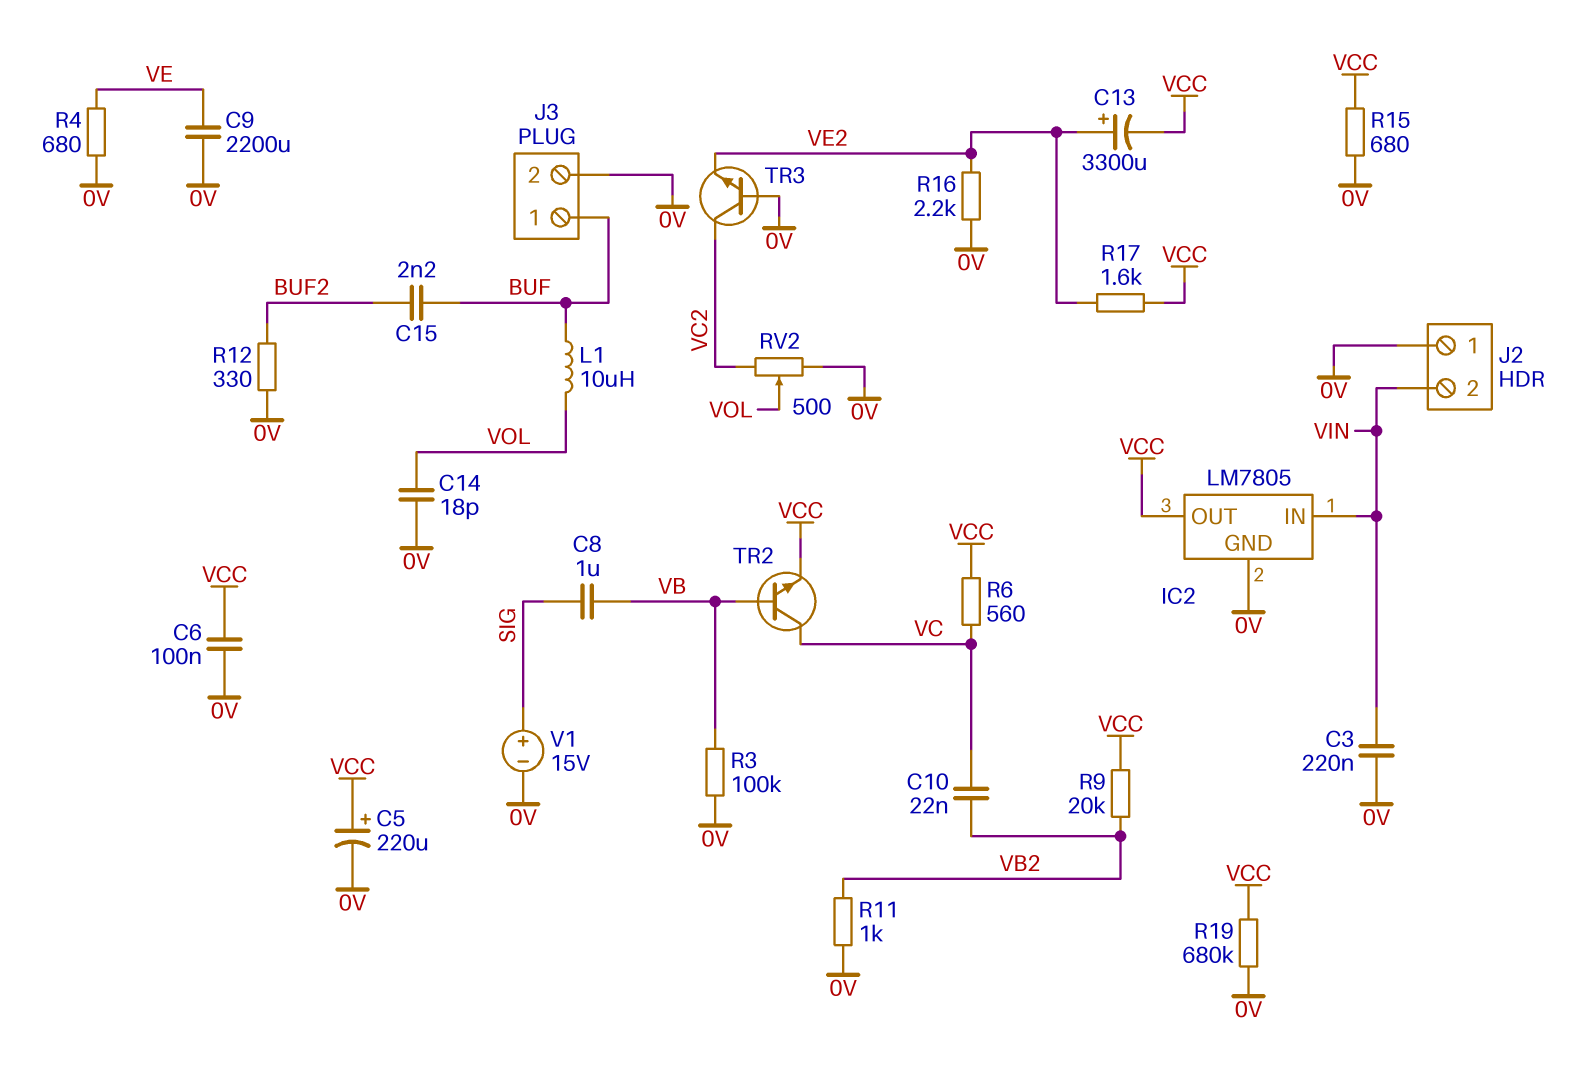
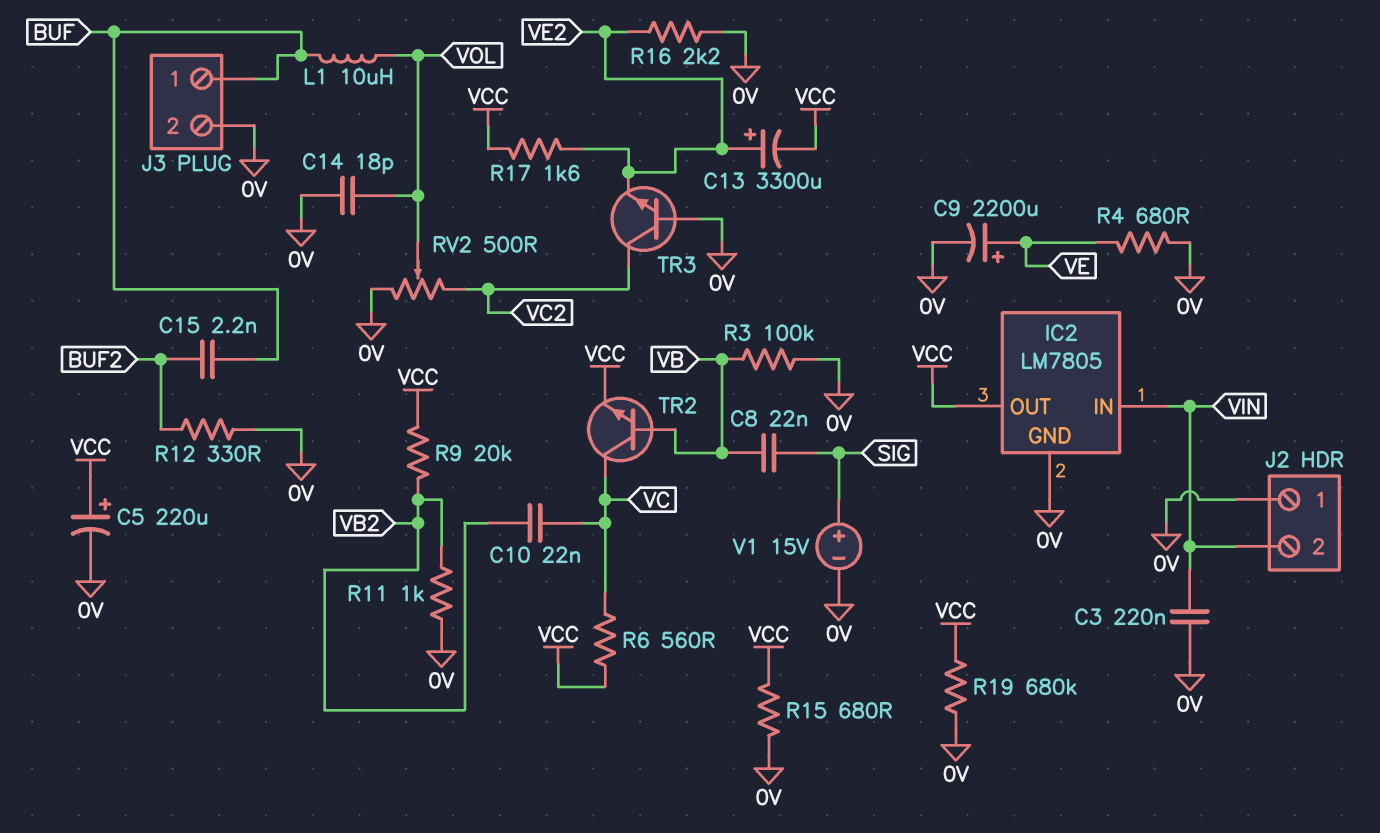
C6: 100nF (0V, VCC) -> none
C8: 1uF (SIG, VB) -> 22nF (SIG, VB)
C9: 2200uF (0V, VE) -> 2200uF (plus VE, minus 0V)

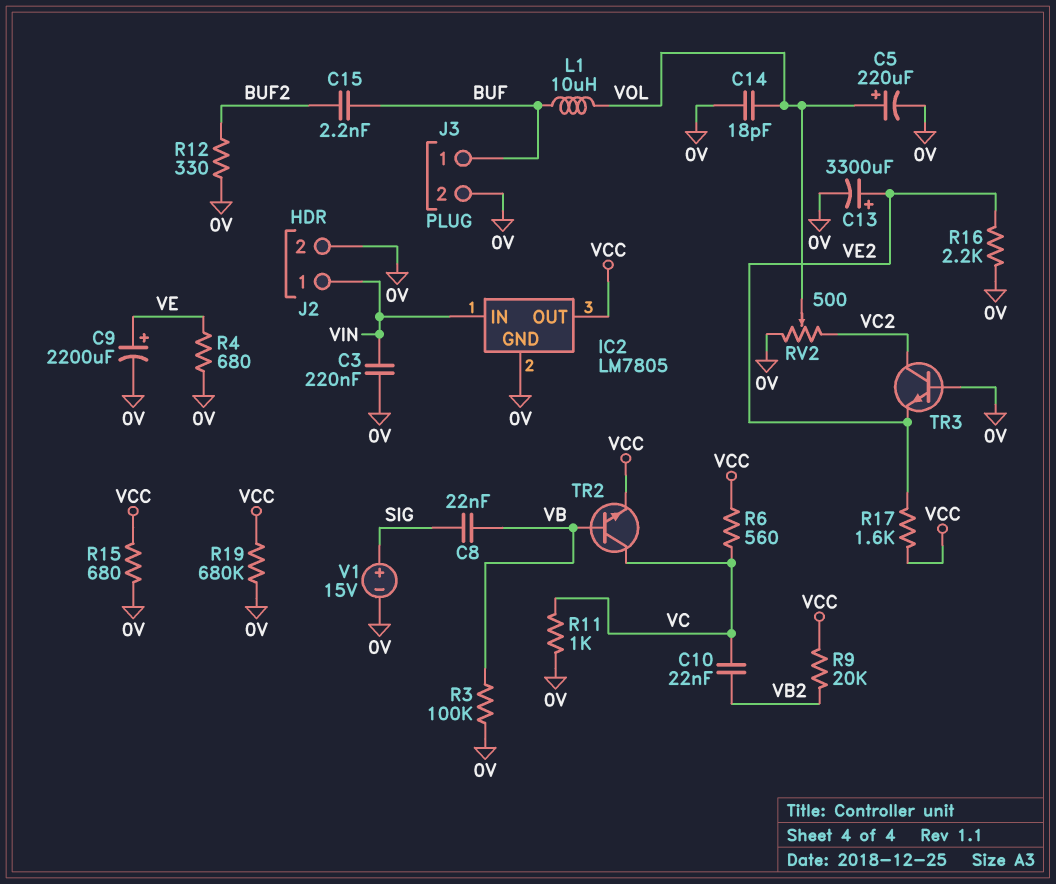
C5: 220uF (plus VCC, minus 0V) -> 220uF (plus VOL, minus 0V)
C13: 3300uF (plus VE2, minus VCC) -> 3300uF (plus VE2, minus 0V)
J2 pin 1: 0V -> VIN
J2 pin 2: VIN -> 0V
R11: 1k (0V, VB2) -> 1k (0V, VC)

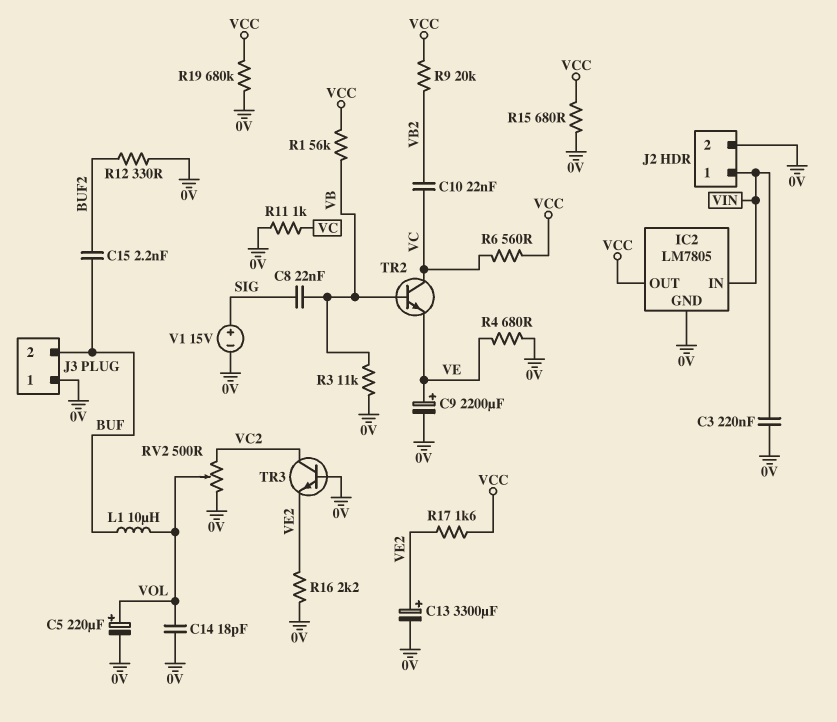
J3 pin 1: BUF -> 0V
J3 pin 2: 0V -> BUF
R1: none -> 56k (VB, VCC)
R3: 100k (0V, VB) -> 11k (0V, VB)
TR2: NPN (B VB, C VC, E VCC) -> NPN (B VB, C VC, E VE)

